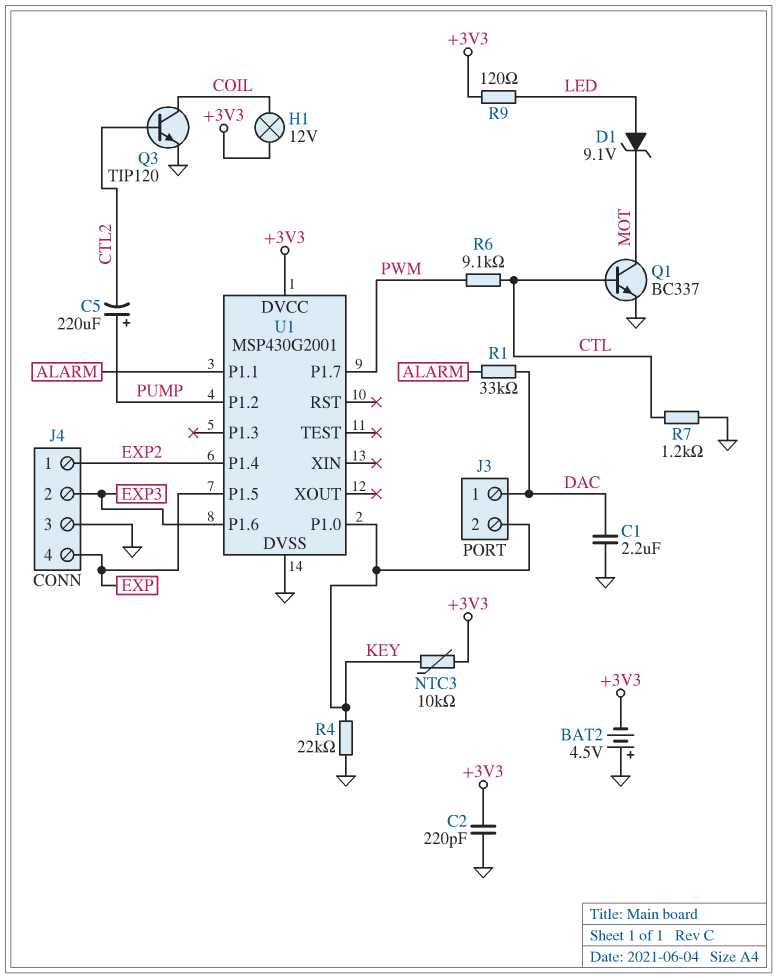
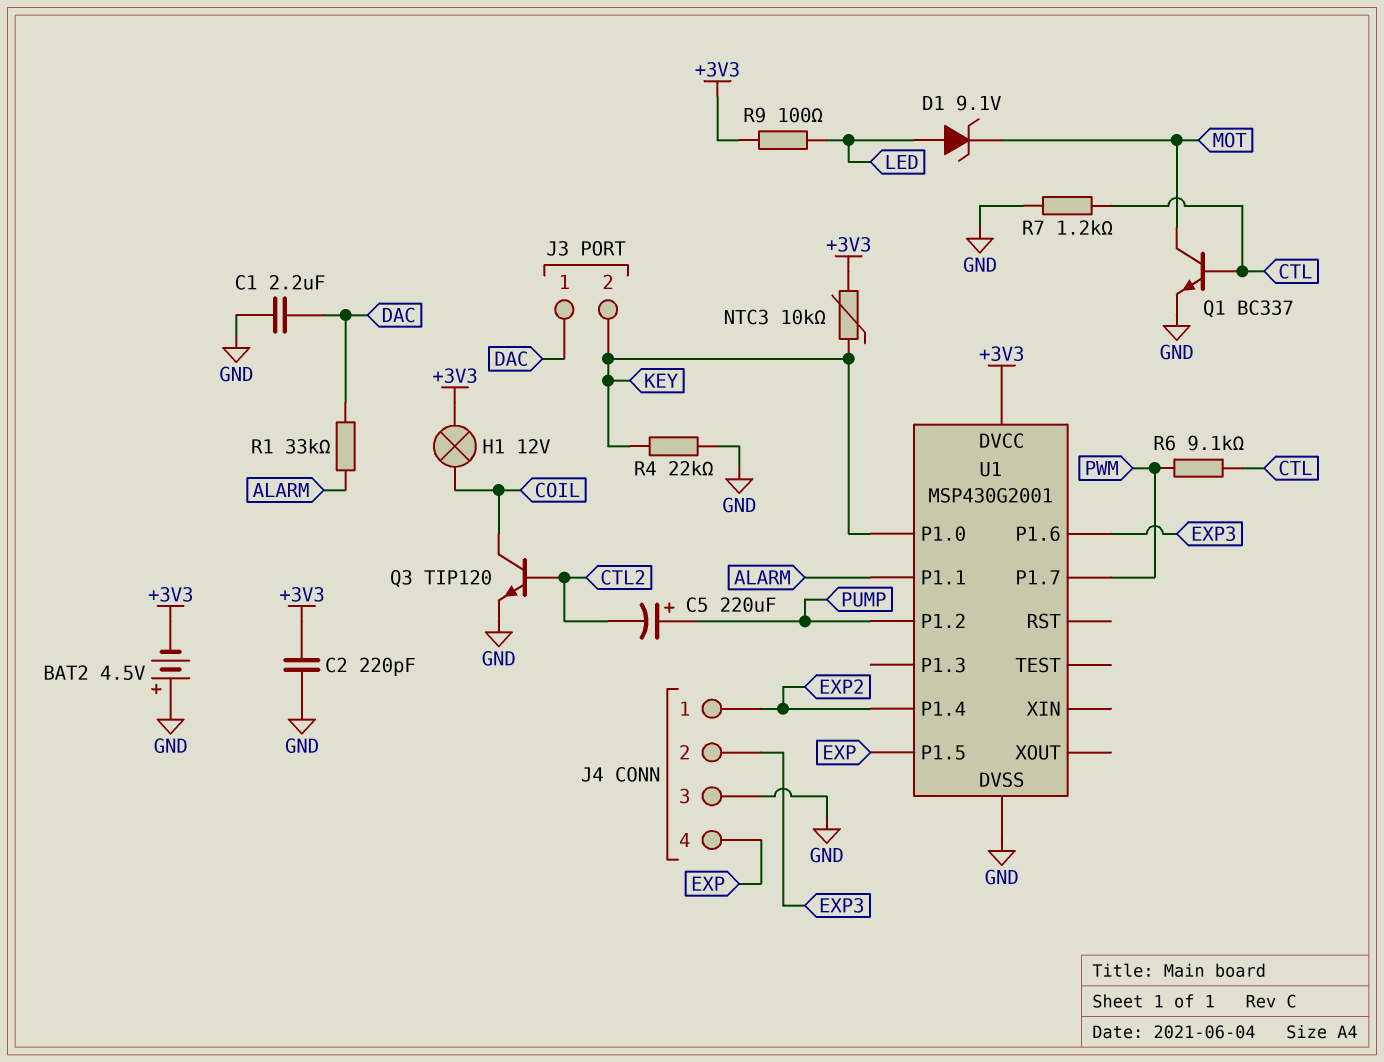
R9: 120 (+3V3, LED) -> 100 (+3V3, LED)

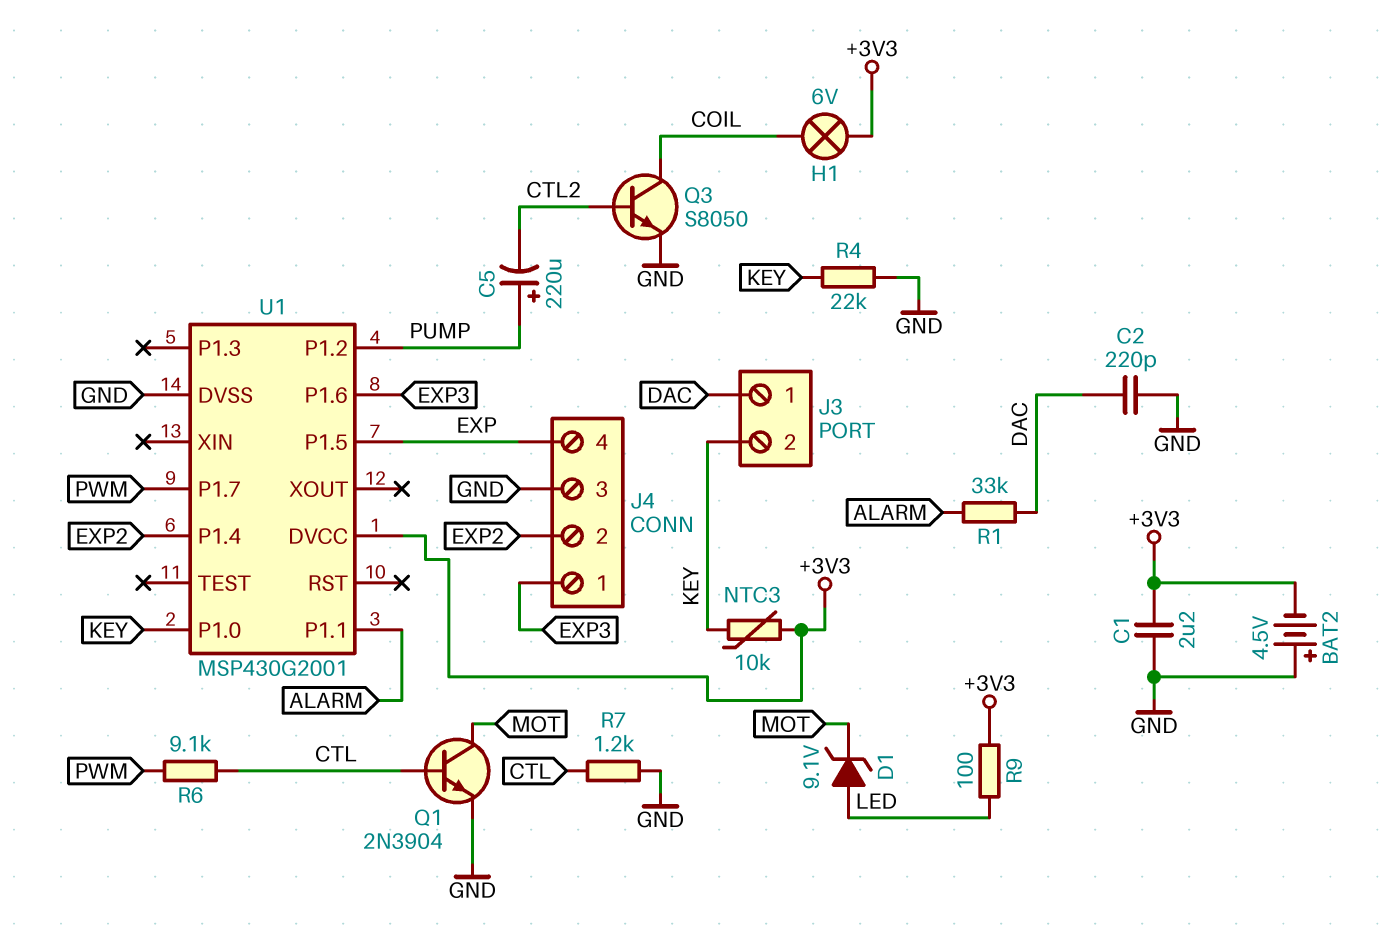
C1: 2.2uF (DAC, GND) -> 2.2uF (+3V3, GND)
C2: 220pF (+3V3, GND) -> 220pF (DAC, GND)
H1: lamp 12V (+3V3, COIL) -> lamp 6V (+3V3, COIL)
J4 pin 1: EXP2 -> EXP3
J4 pin 2: EXP3 -> EXP2
Q1: NPN BC337 (B CTL, C MOT, E GND) -> NPN 2N3904 (B CTL, C MOT, E GND)
Q3: NPN TIP120 (B CTL2, C COIL, E GND) -> NPN S8050 (B CTL2, C COIL, E GND)

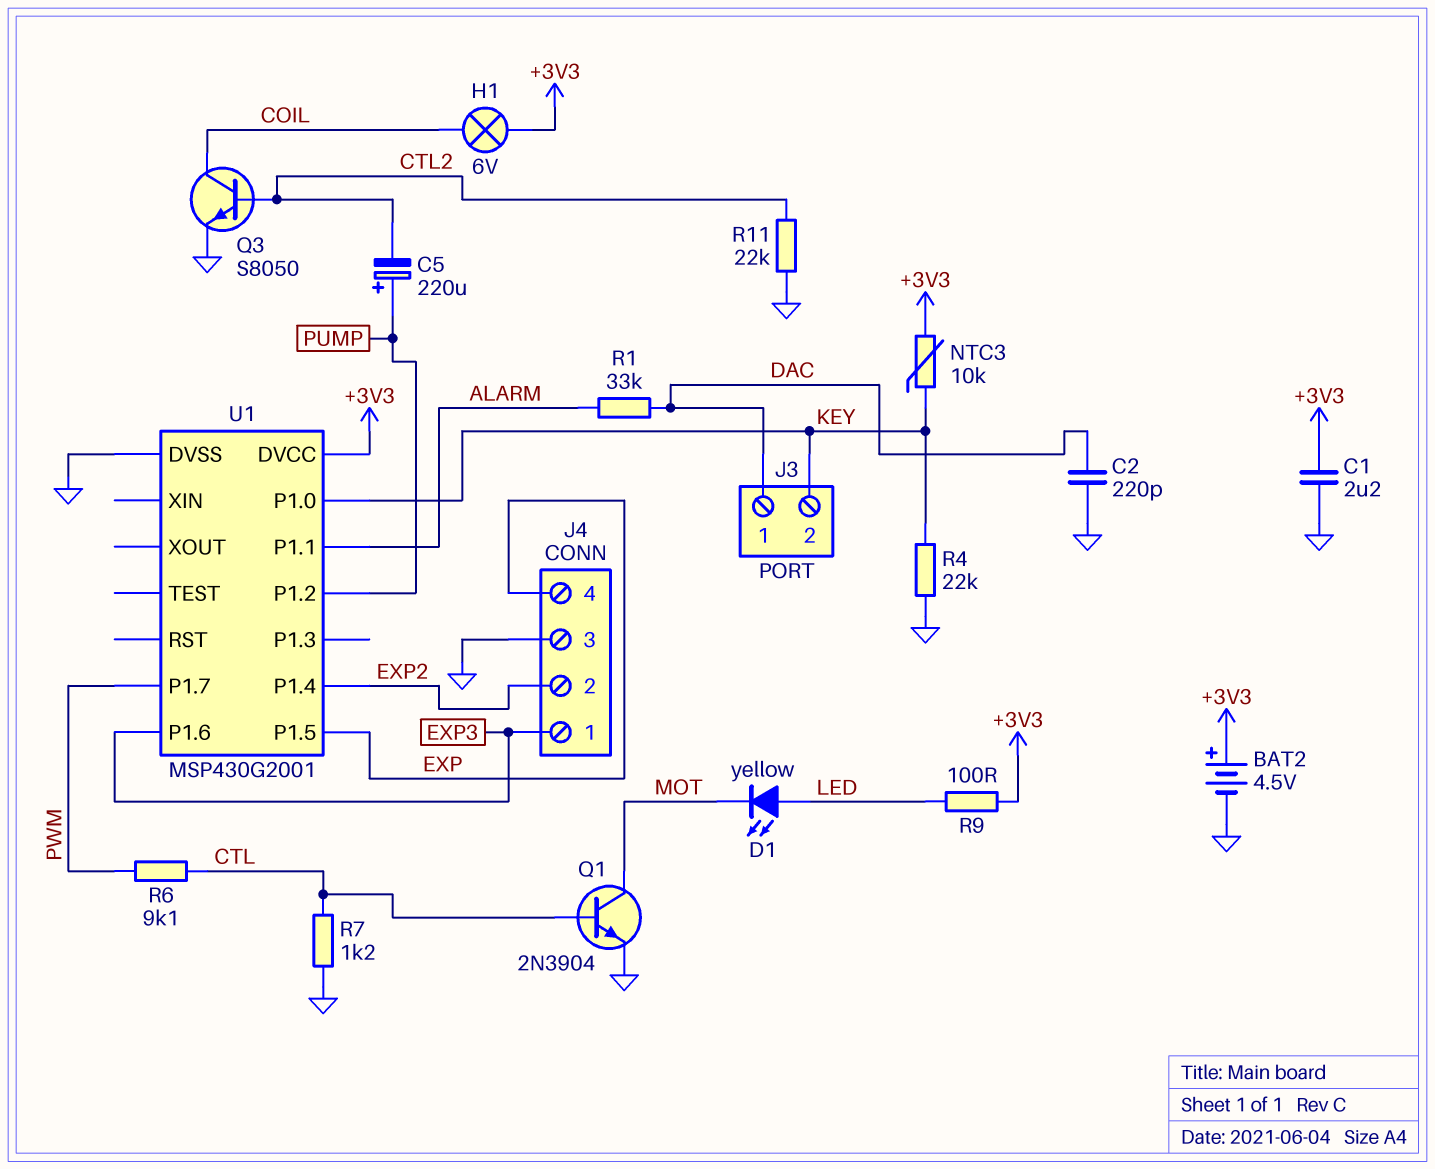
BAT2: 4.5V (plus GND, minus +3V3) -> 4.5V (plus +3V3, minus GND)
D1: zener 9.1V (A LED, K MOT) -> LED yellow (A LED, K MOT)
R11: none -> 22k (CTL2, GND)

